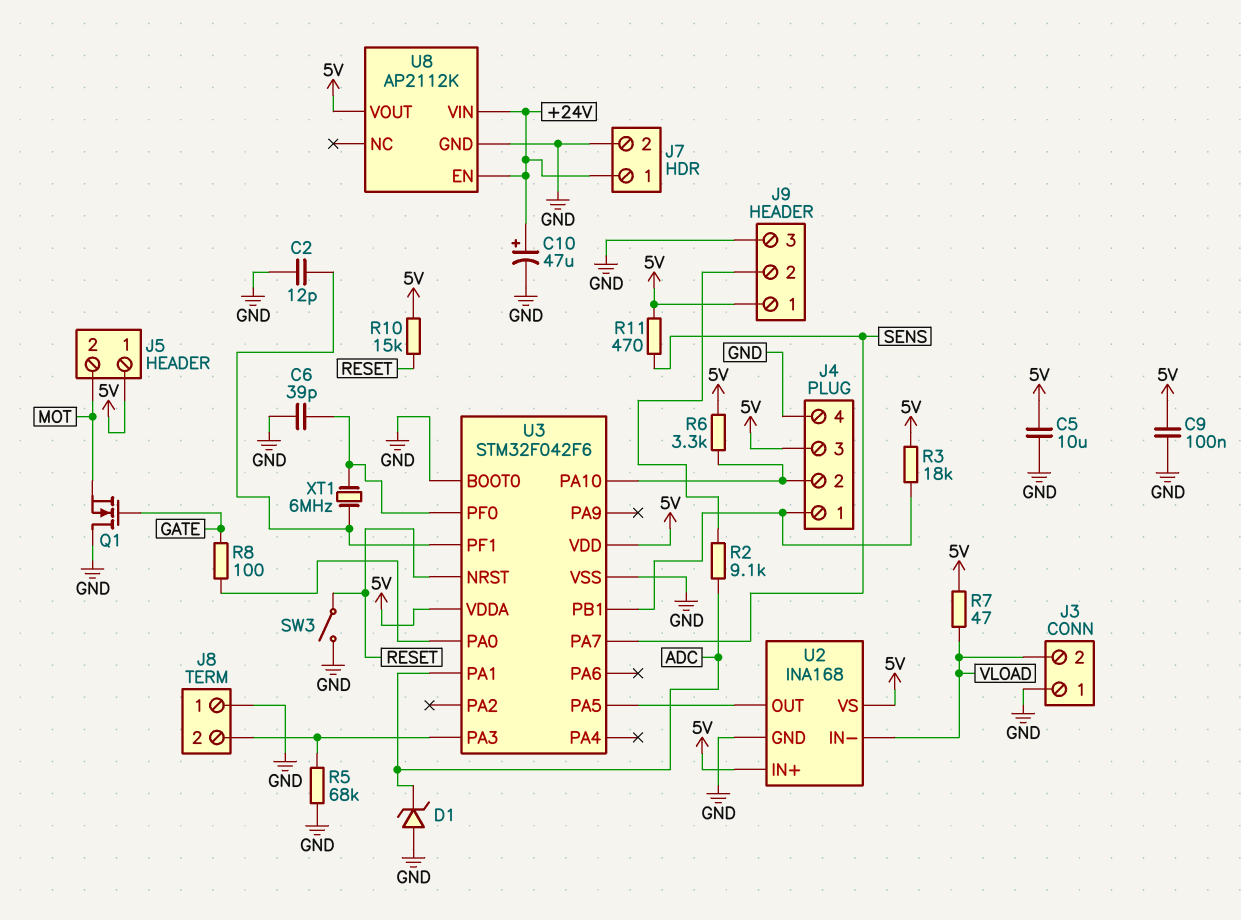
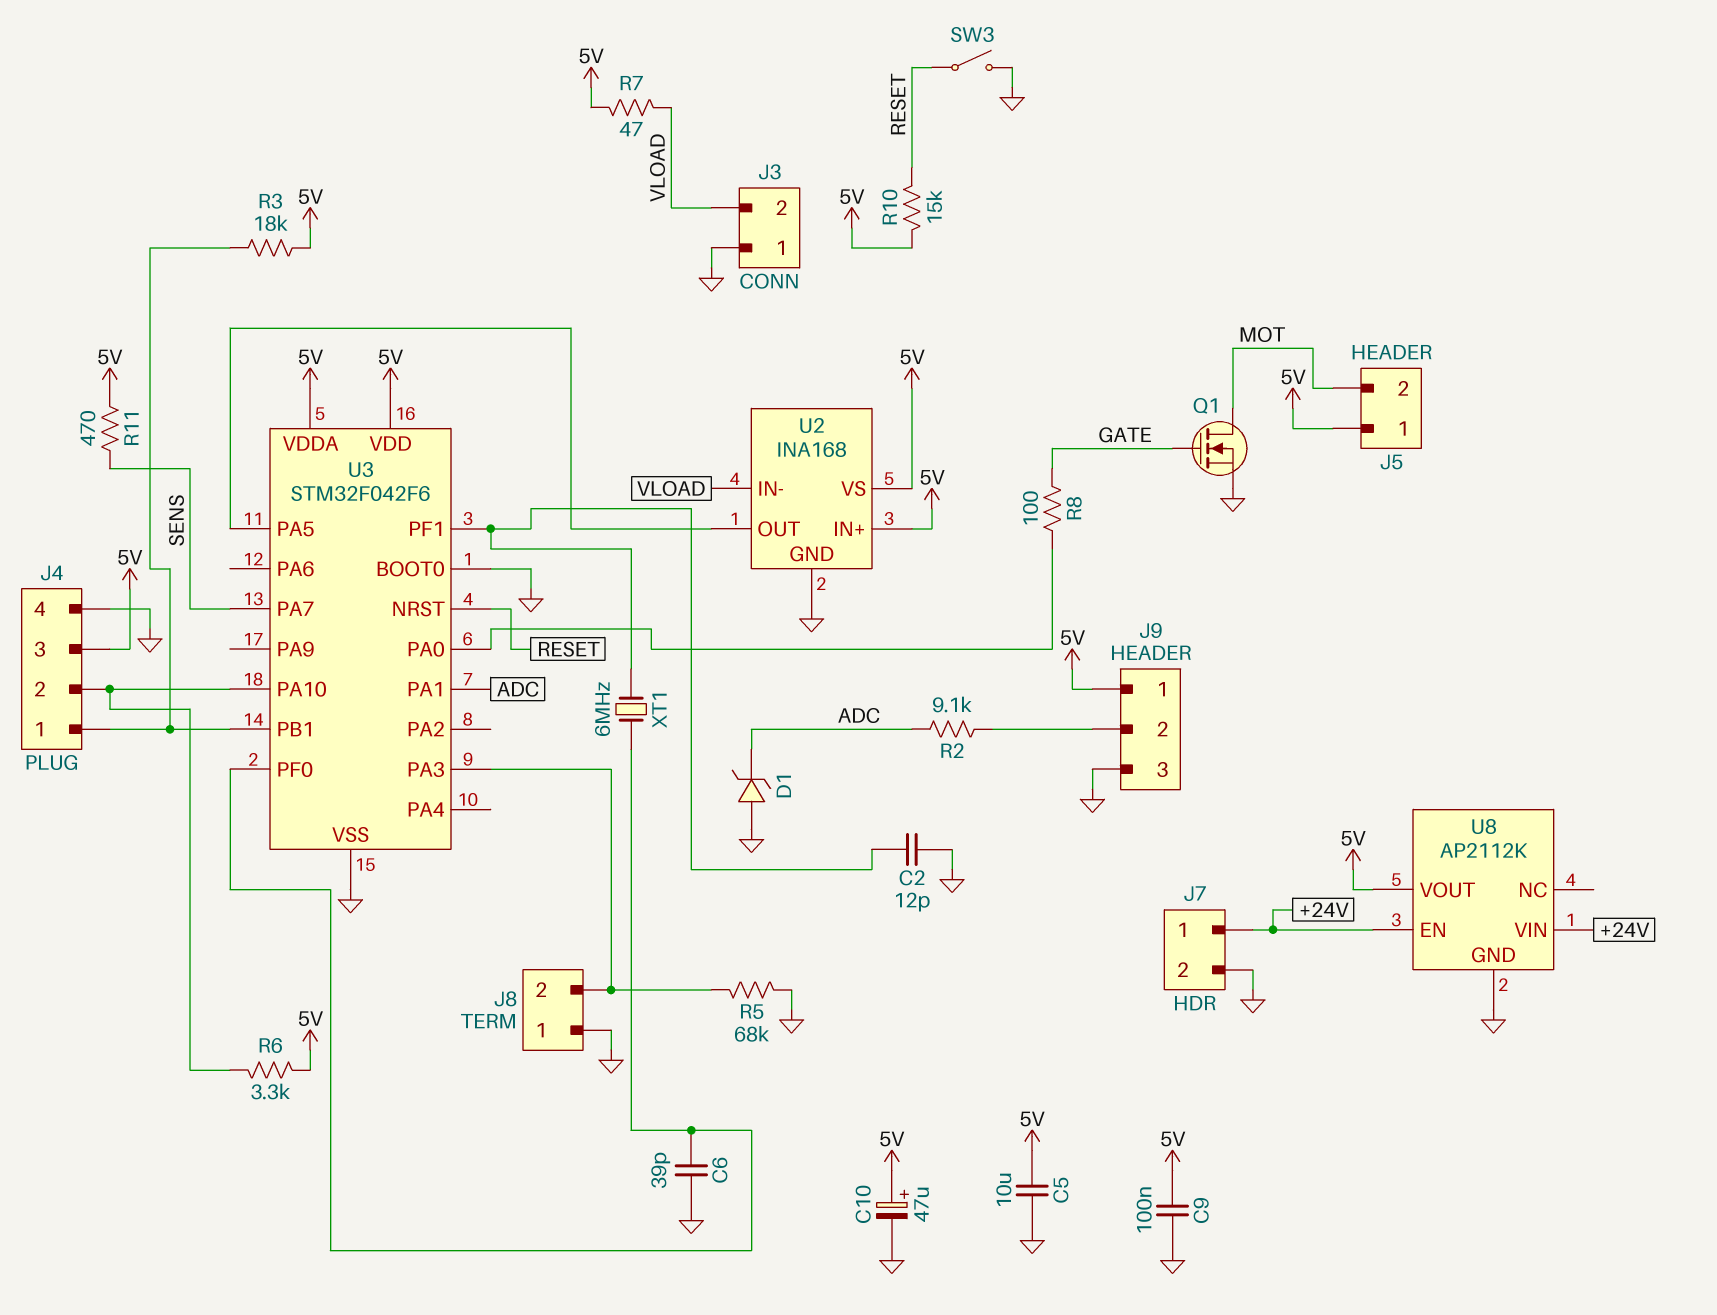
C10: 47uF (plus +24V, minus GND) -> 47uF (plus 5V, minus GND)
Q1: NMOS (G GATE, D GND, S MOT) -> NMOS (G GATE, D MOT, S GND)

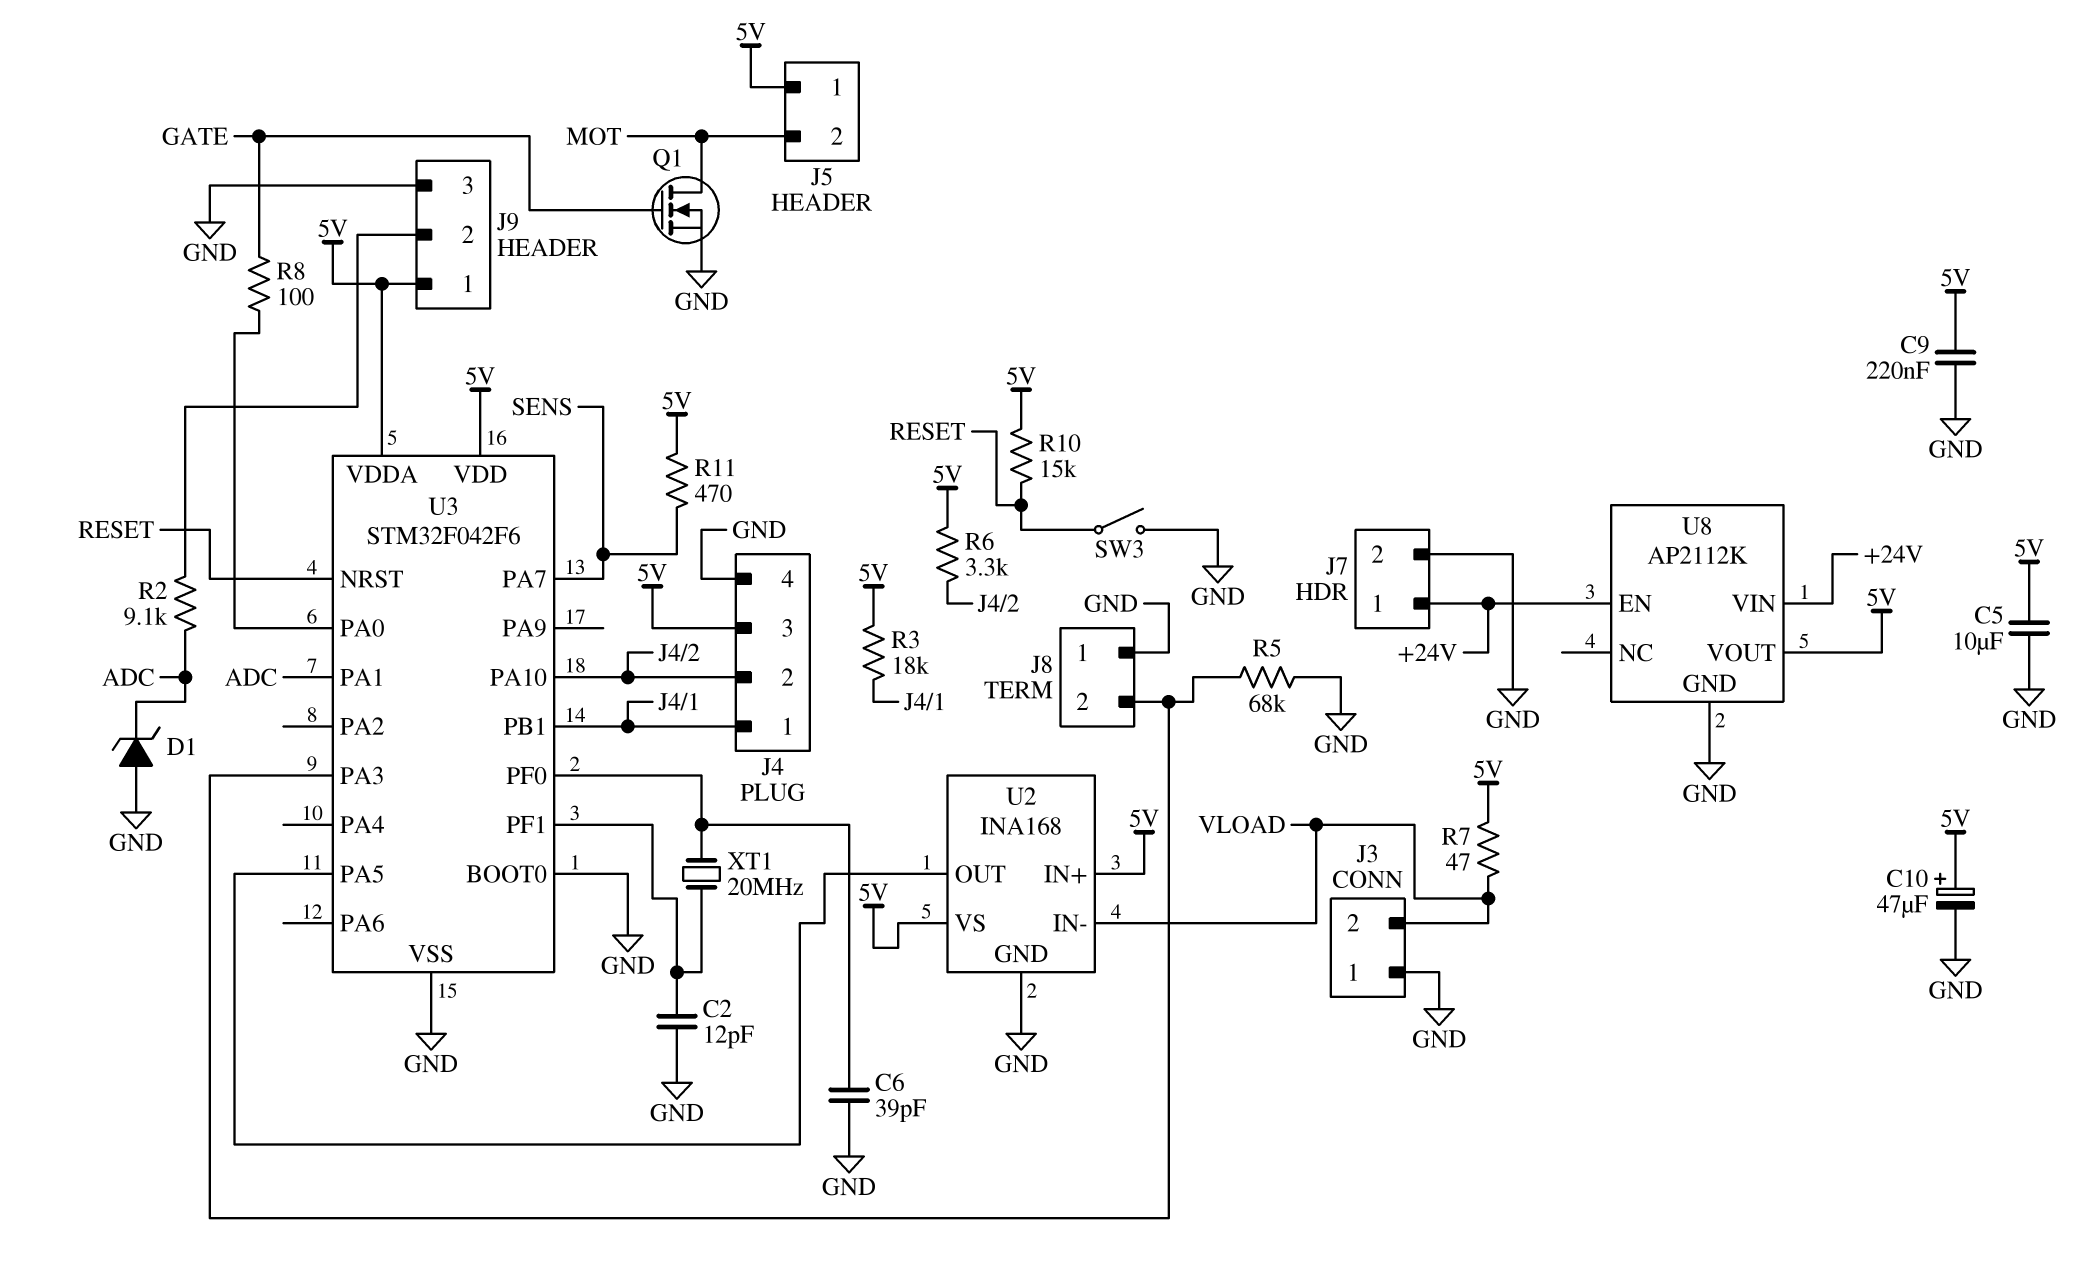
C9: 100nF (5V, GND) -> 220nF (5V, GND)
XT1: 6MHz (U3/PF0, U3/PF1) -> 20MHz (U3/PF0, U3/PF1)

